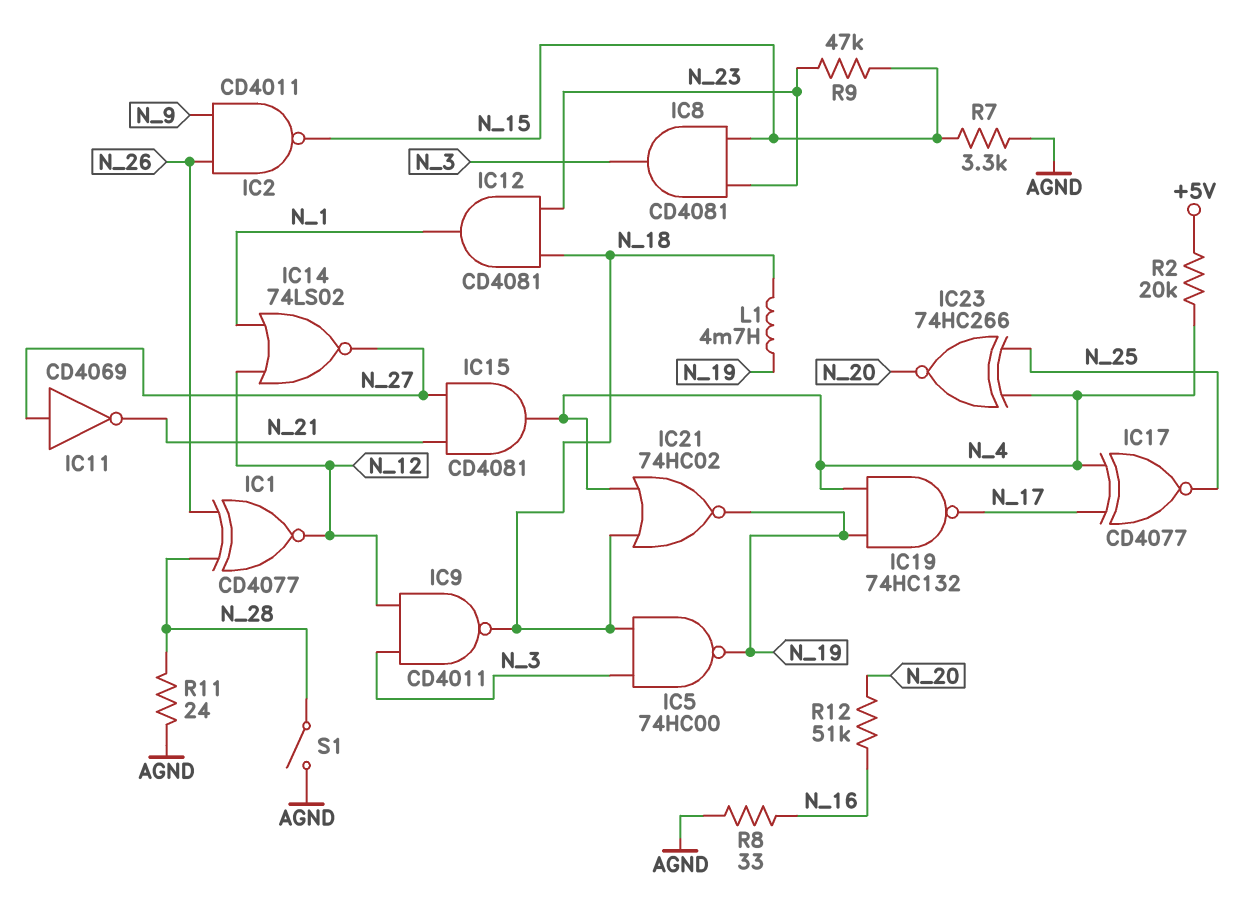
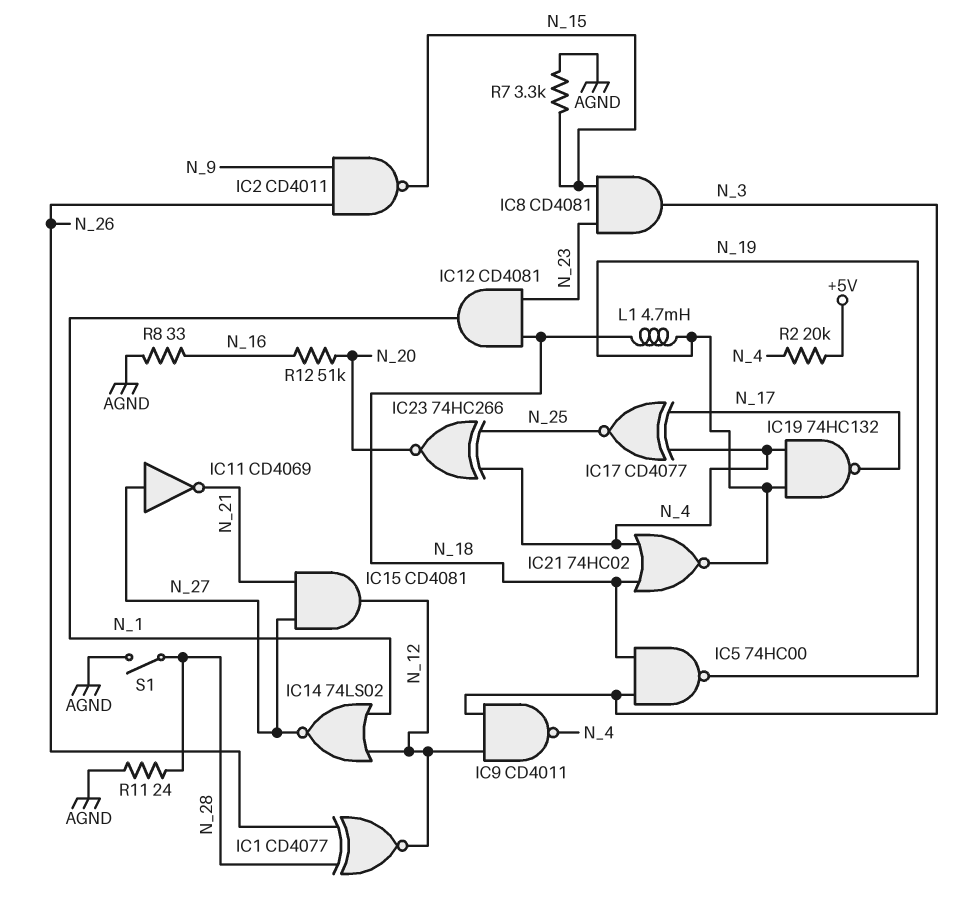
IC9: NAND CD4011 (in N_3, in N_12, out N_18) -> NAND CD4011 (in N_3, in N_12, out N_4)
IC15: AND CD4081 (in N_21, in N_27, out N_4) -> AND CD4081 (in N_21, in N_27, out N_12)
R9: 47k (N_15, N_23) -> none

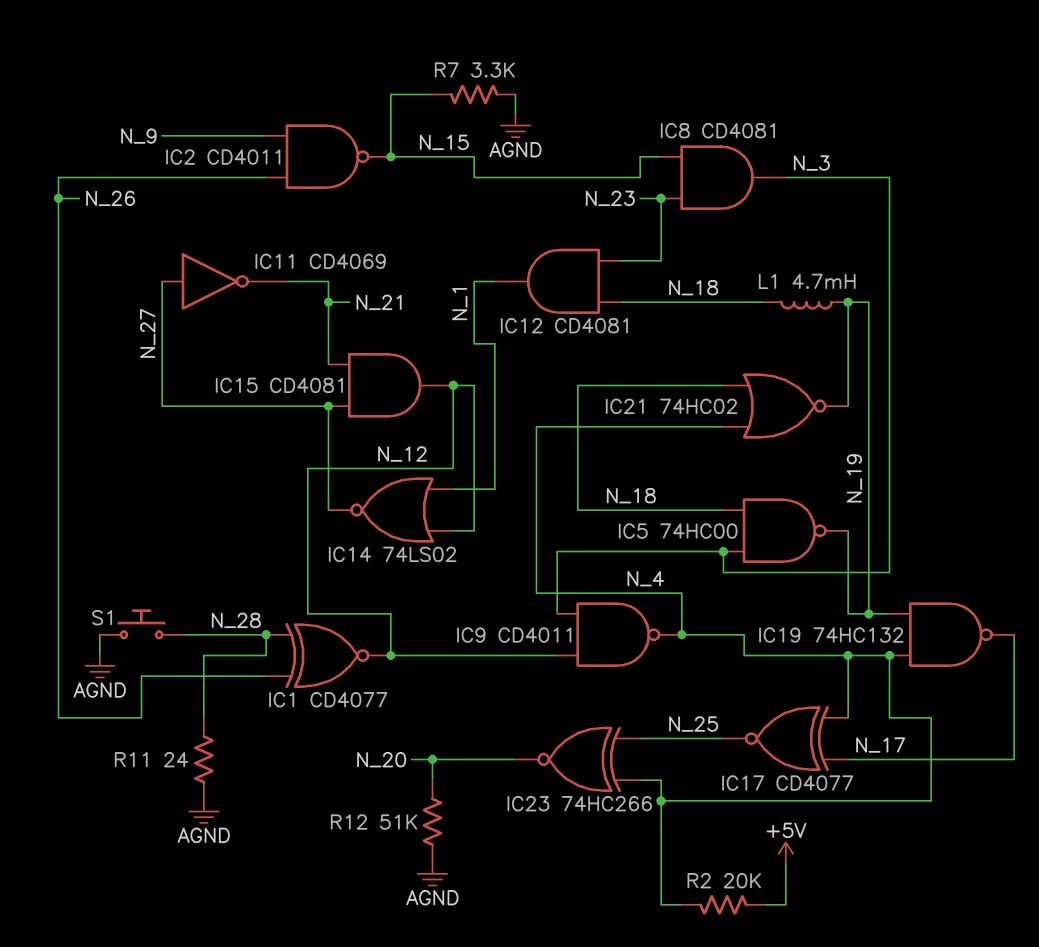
R8: 33 (AGND, N_16) -> none
R12: 51k (N_16, N_20) -> 51k (AGND, N_20)
S1: switch (AGND, N_28) -> button (AGND, N_28)

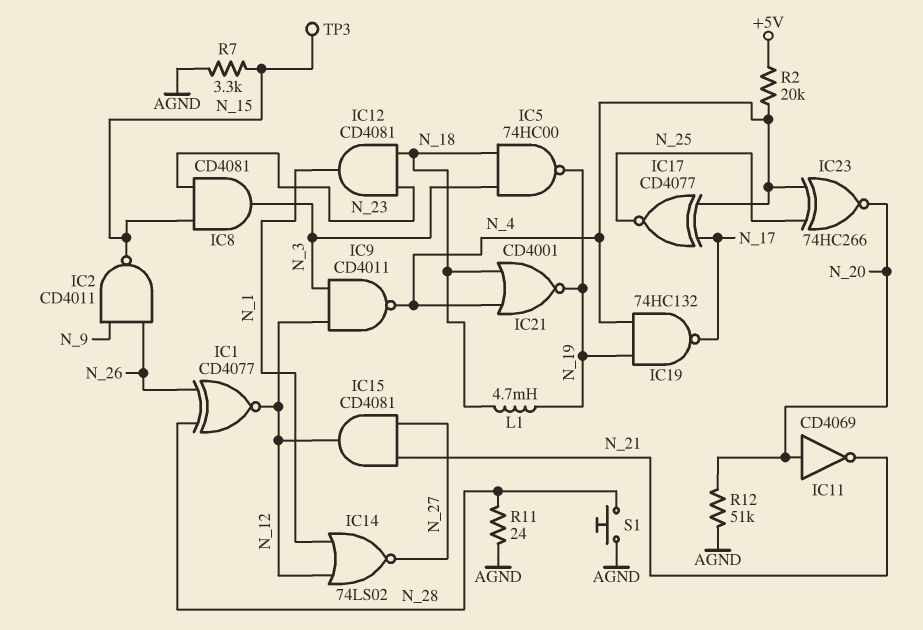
IC11: NOT CD4069 (in N_27, out N_21) -> NOT CD4069 (in N_20, out N_21)
IC21: NOR 74HC02 (in N_4, in N_18, out N_19) -> NOR CD4001 (in N_4, in N_18, out N_19)
TP3: none -> test point (N_15)

